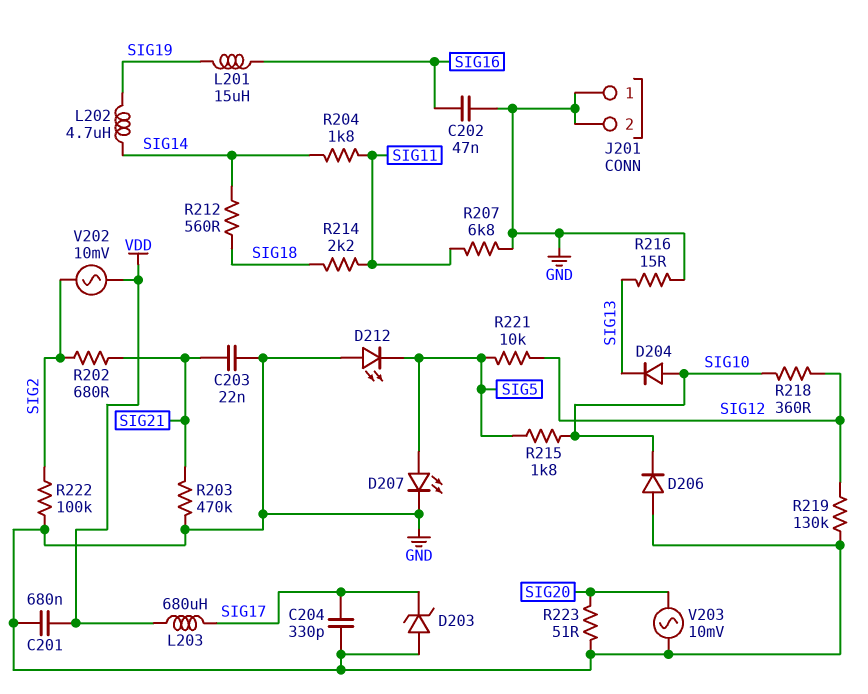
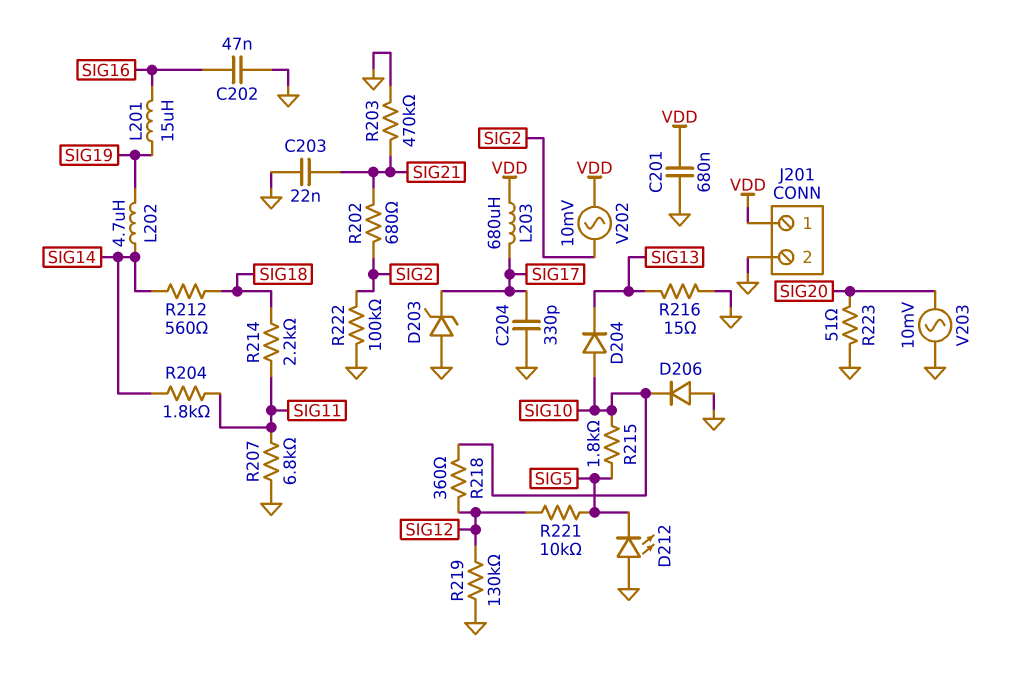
D207: LED (A SIG5, K GND) -> none
J201 pin 1: GND -> VDD

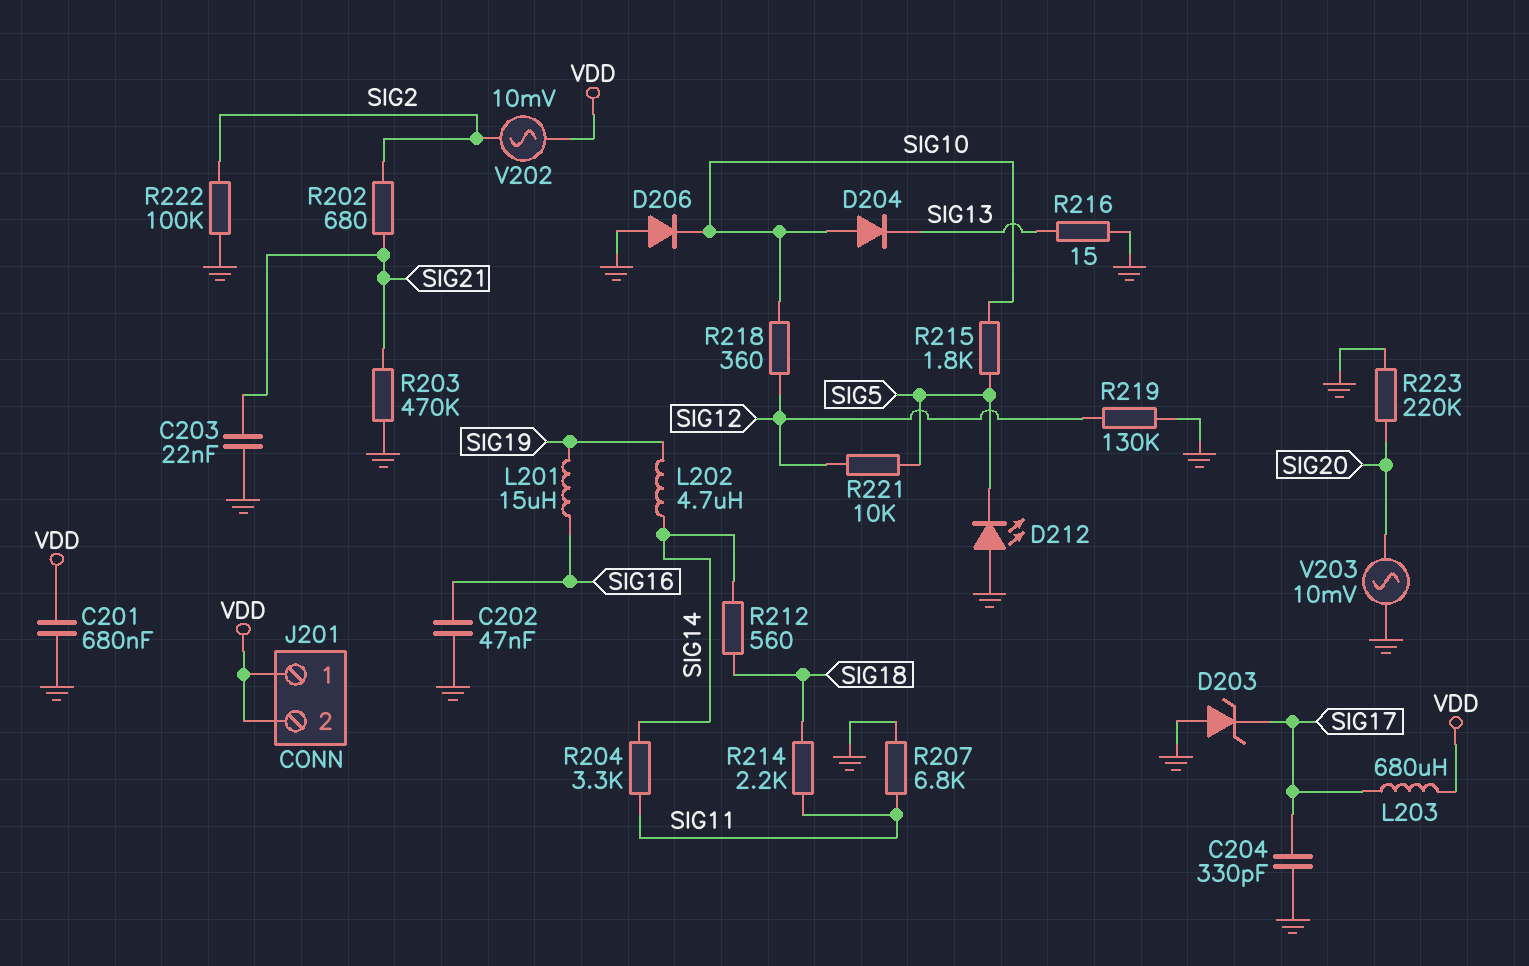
J201 pin 2: GND -> VDD
R204: 1.8k (SIG11, SIG14) -> 3.3k (SIG11, SIG14)
R223: 51 (GND, SIG20) -> 220k (GND, SIG20)

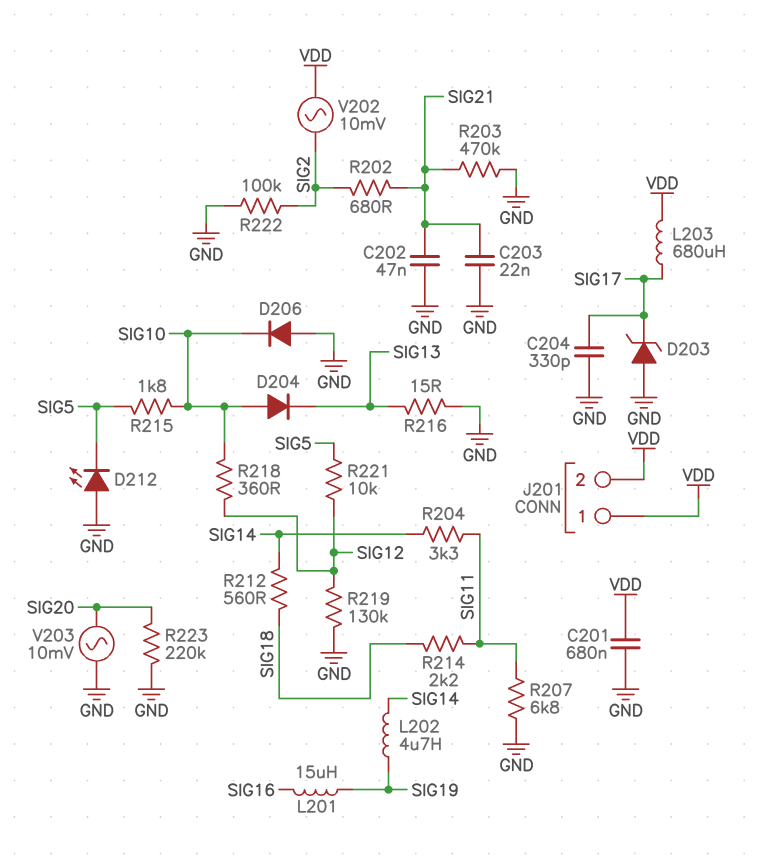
C202: 47nF (GND, SIG16) -> 47nF (GND, SIG21)

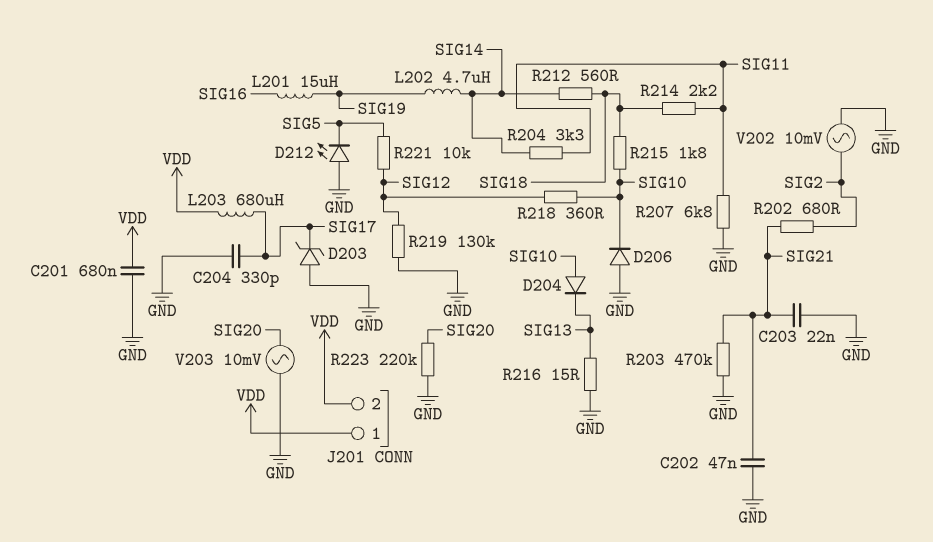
R215: 1.8k (SIG5, SIG10) -> 1.8k (SIG10, SIG18)
R222: 100k (GND, SIG2) -> none
V202: AC 10mV (SIG2, VDD) -> AC 10mV (GND, SIG2)

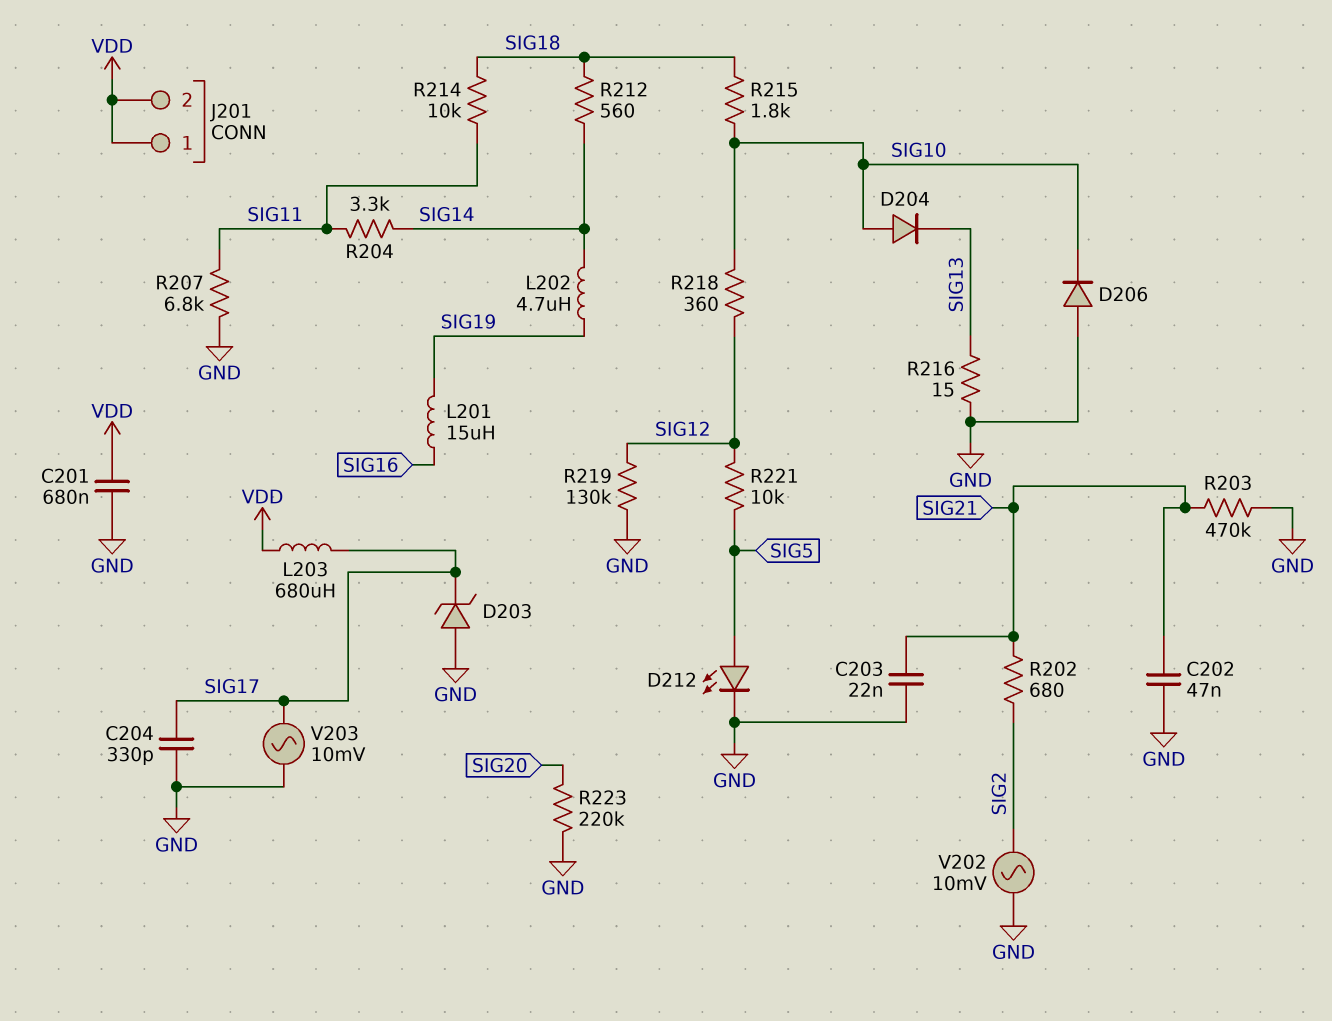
D212: LED (A GND, K SIG5) -> LED (A SIG5, K GND)
R214: 2.2k (SIG11, SIG18) -> 10k (SIG11, SIG18)
V203: AC 10mV (GND, SIG20) -> AC 10mV (GND, SIG17)

